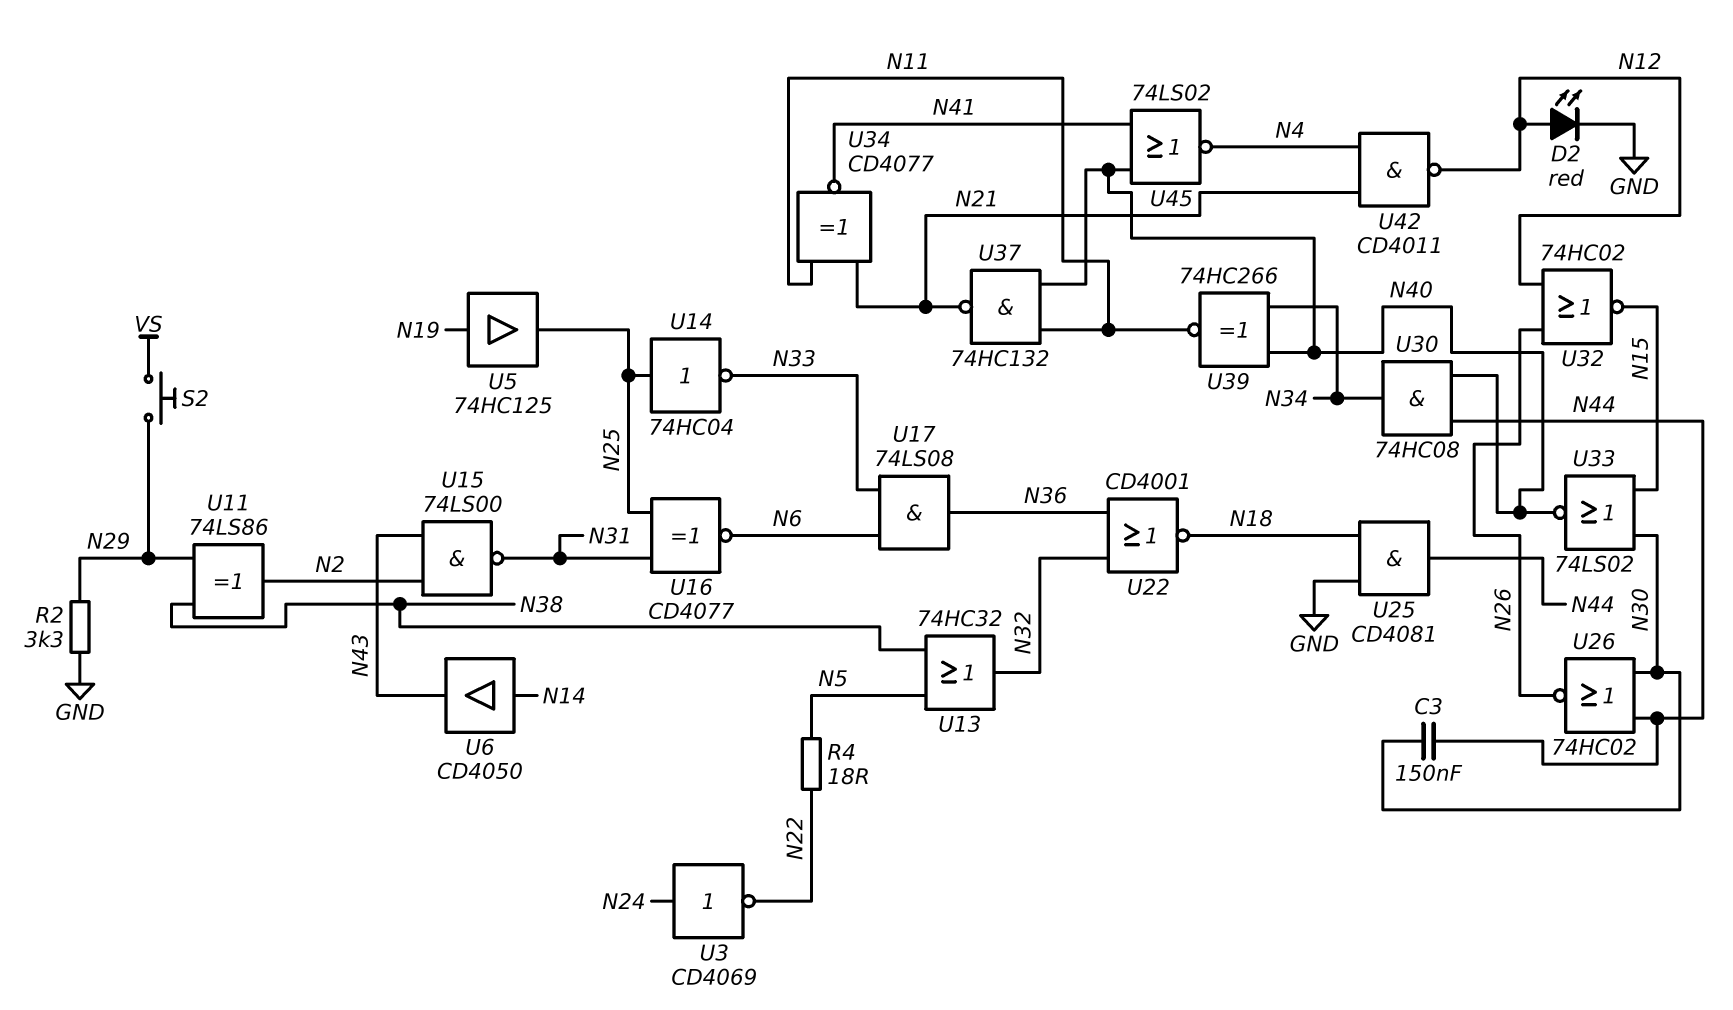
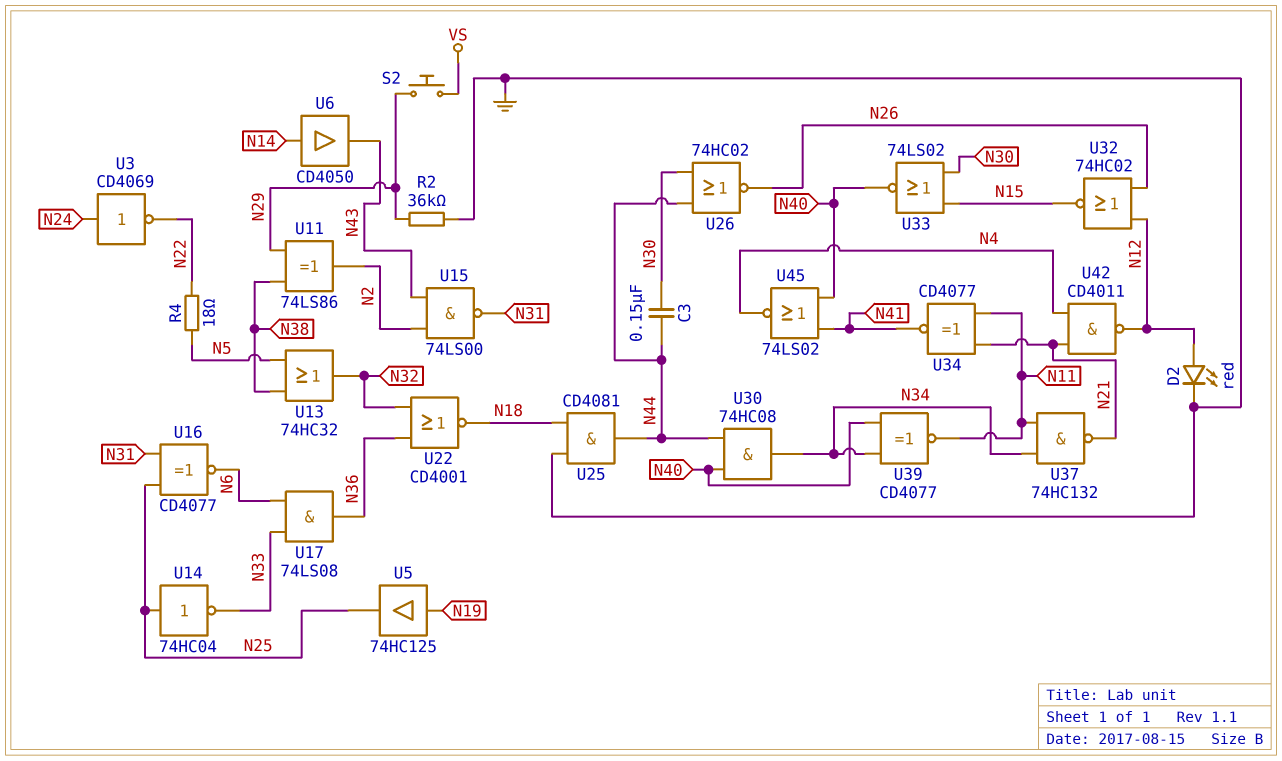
R2: 3.3k (GND, N29) -> 36k (GND, N29)
U37: NAND 74HC132 (in N11, in N40, out N21) -> NAND 74HC132 (in N11, in N34, out N21)
U39: XNOR 74HC266 (in N34, in N40, out N11) -> XNOR CD4077 (in N34, in N40, out N11)

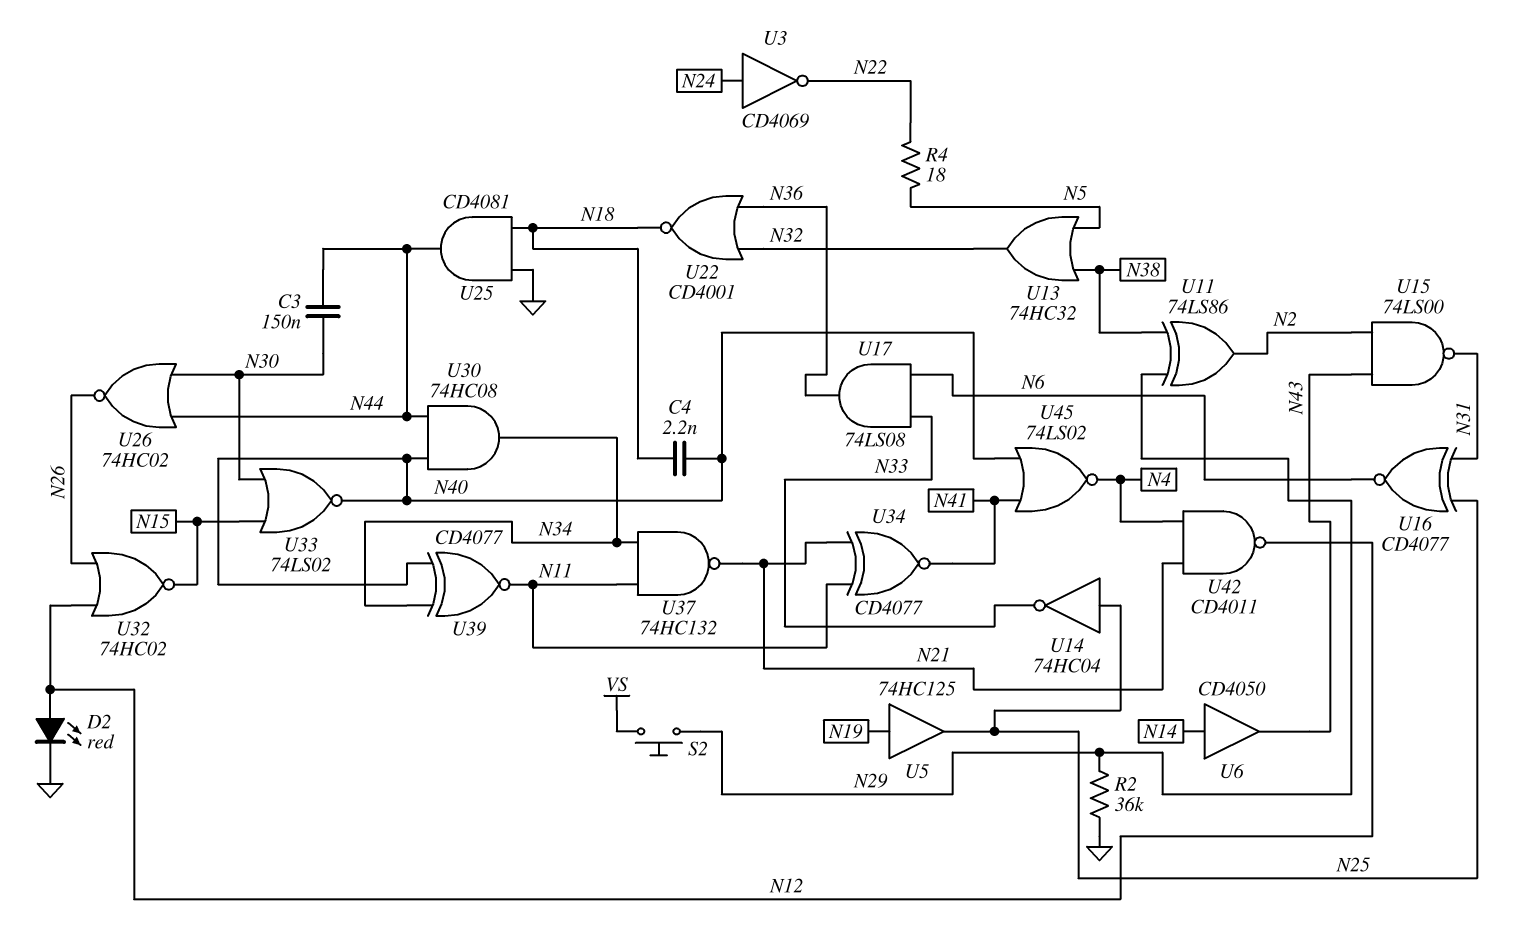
C4: none -> 2.2nF (N18, N40)

